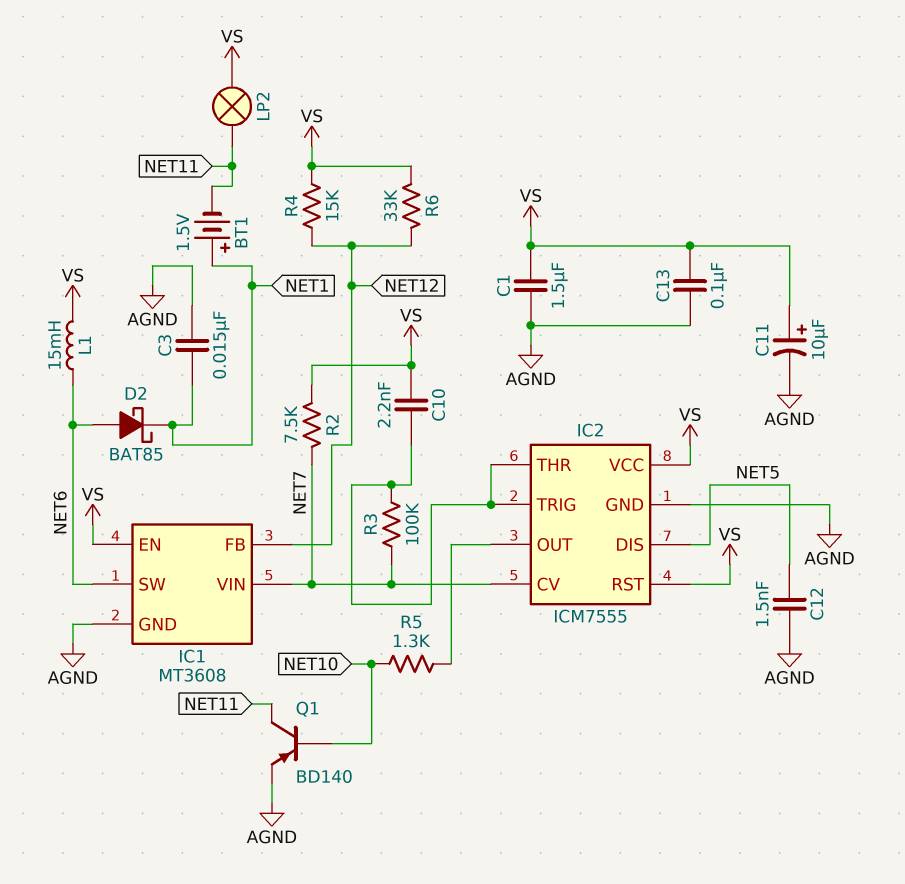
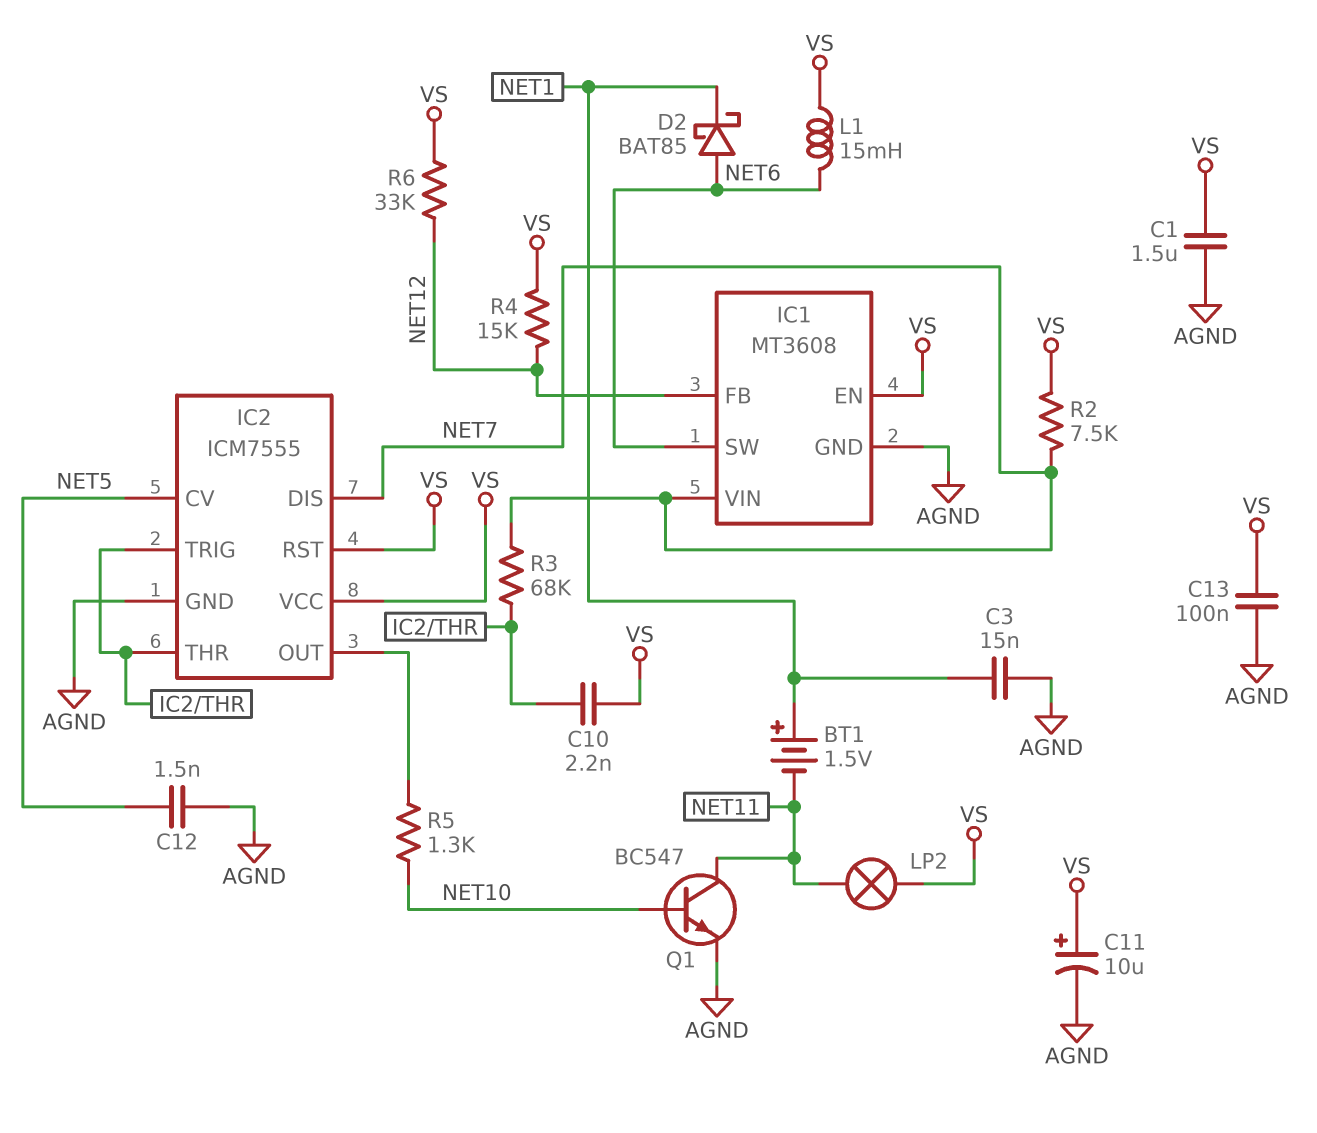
IC2 pin CV: NET7 -> NET5
IC2 pin DIS: NET5 -> NET7
Q1: PNP BD140 (B NET10, C NET11, E AGND) -> NPN BC547 (B NET10, C NET11, E AGND)
R3: 100k (IC2/THR, NET7) -> 68k (IC2/THR, NET7)

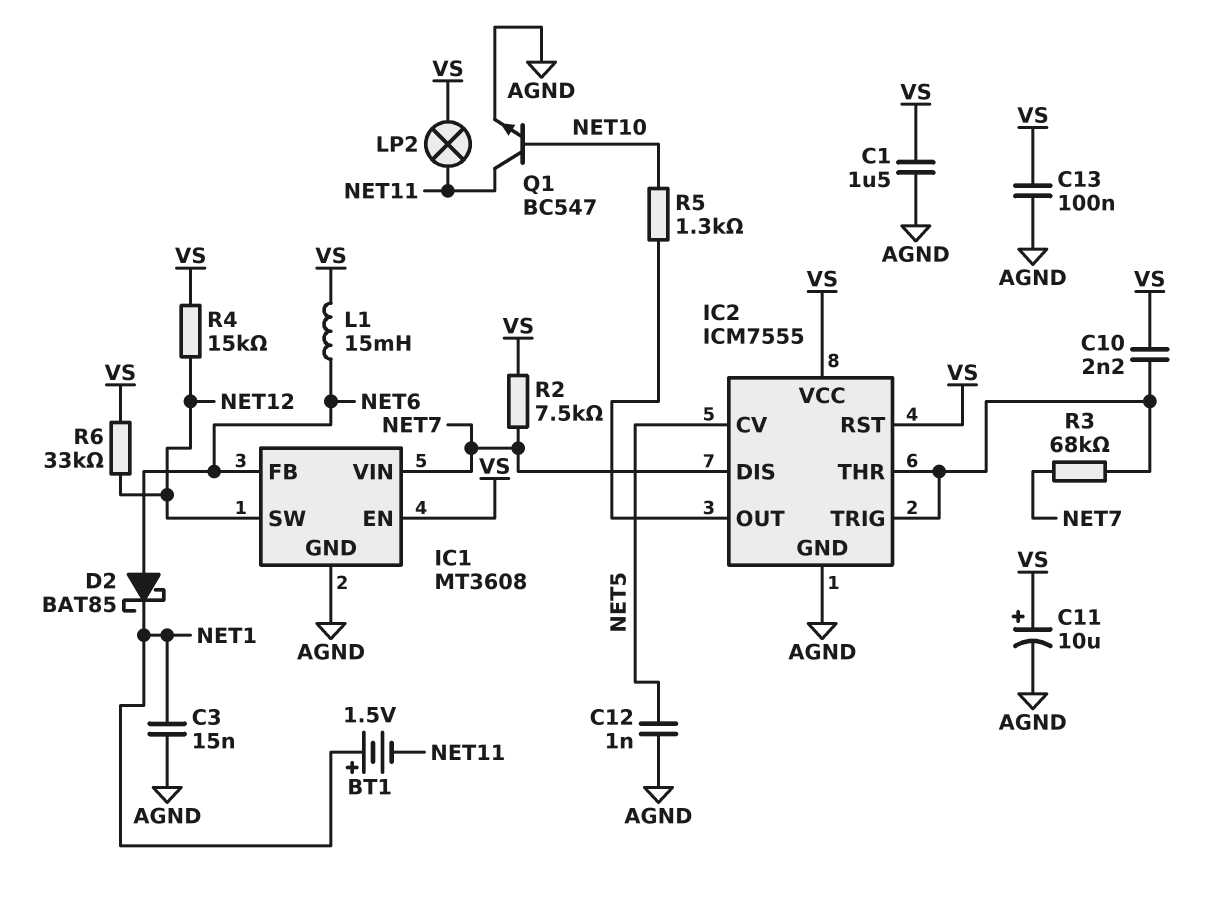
C12: 1.5nF (AGND, NET5) -> 1nF (AGND, NET5)
IC1 pin FB: NET12 -> NET6
IC1 pin SW: NET6 -> NET12

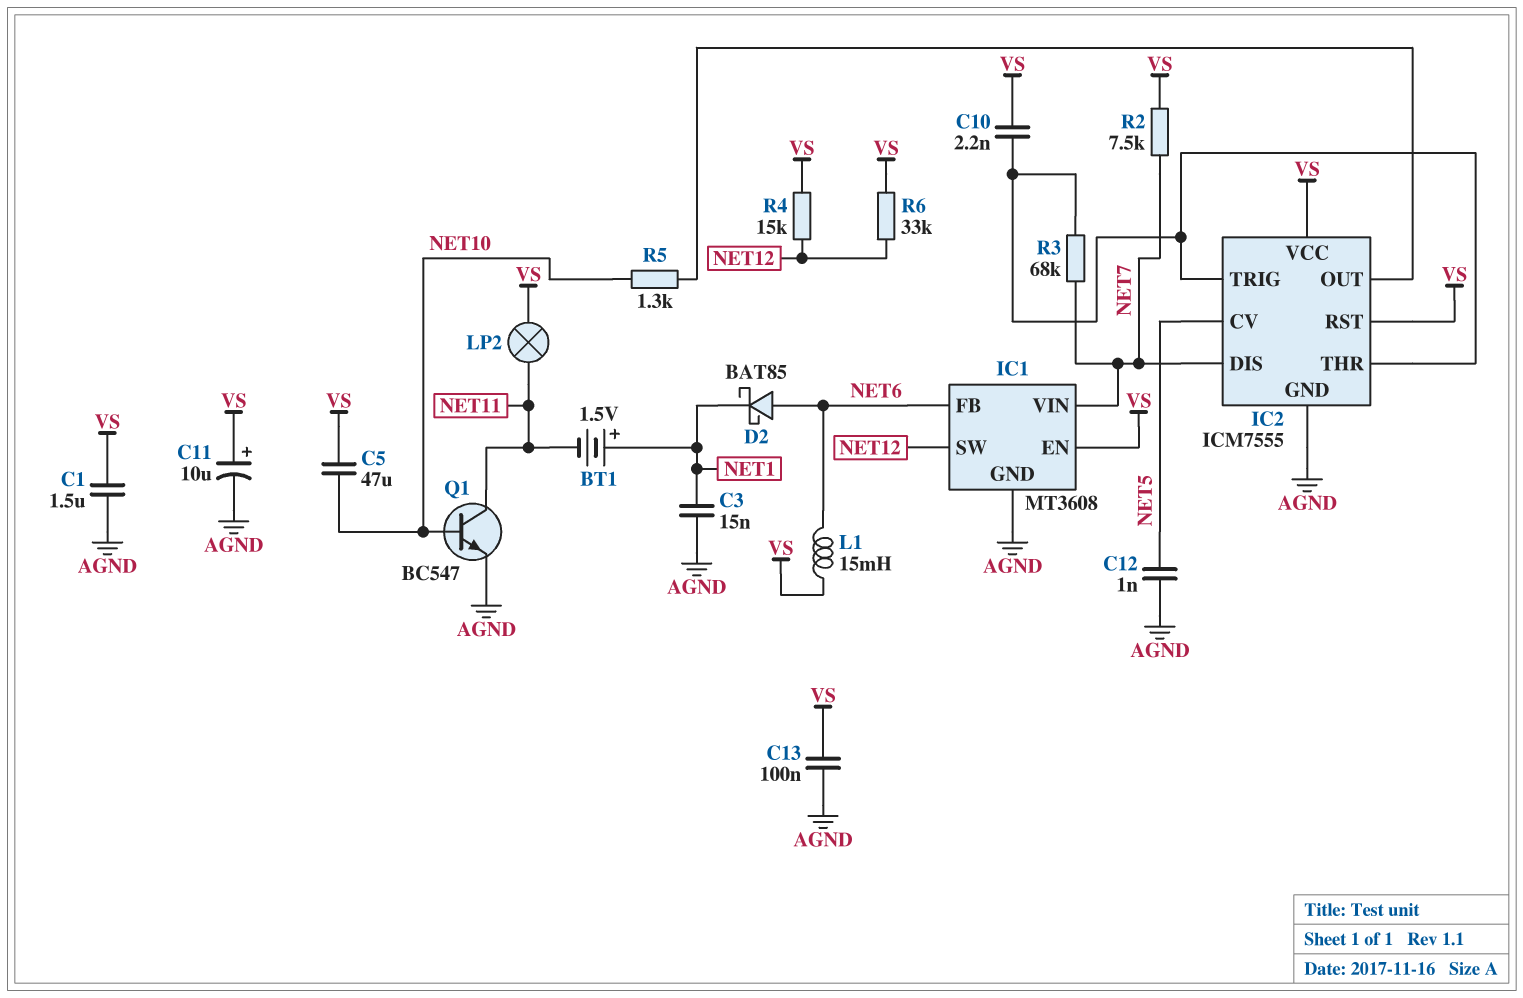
C5: none -> 47uF (NET10, VS)

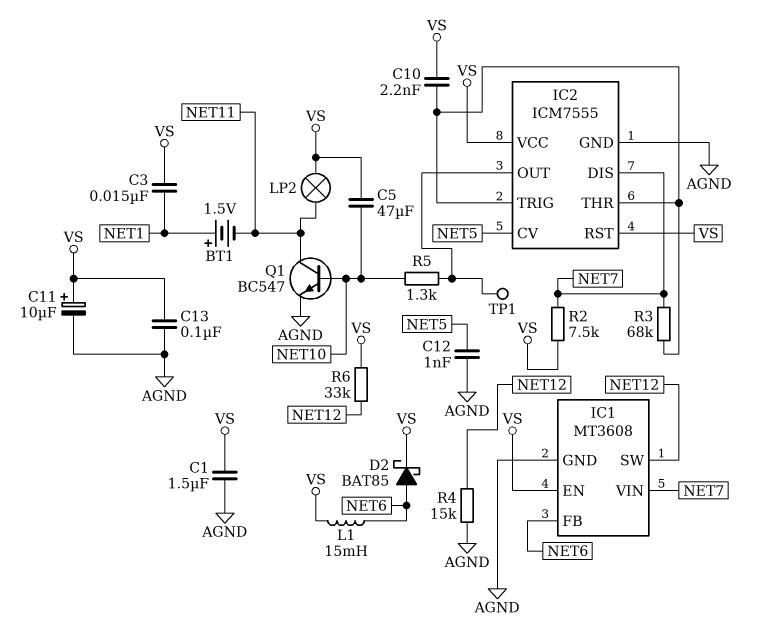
C3: 15nF (AGND, NET1) -> 15nF (NET1, VS)
D2: schottky BAT85 (A NET6, K NET1) -> schottky BAT85 (A NET6, K VS)
R4: 15k (NET12, VS) -> 15k (AGND, NET12)
TP1: none -> test point (IC2/OUT)

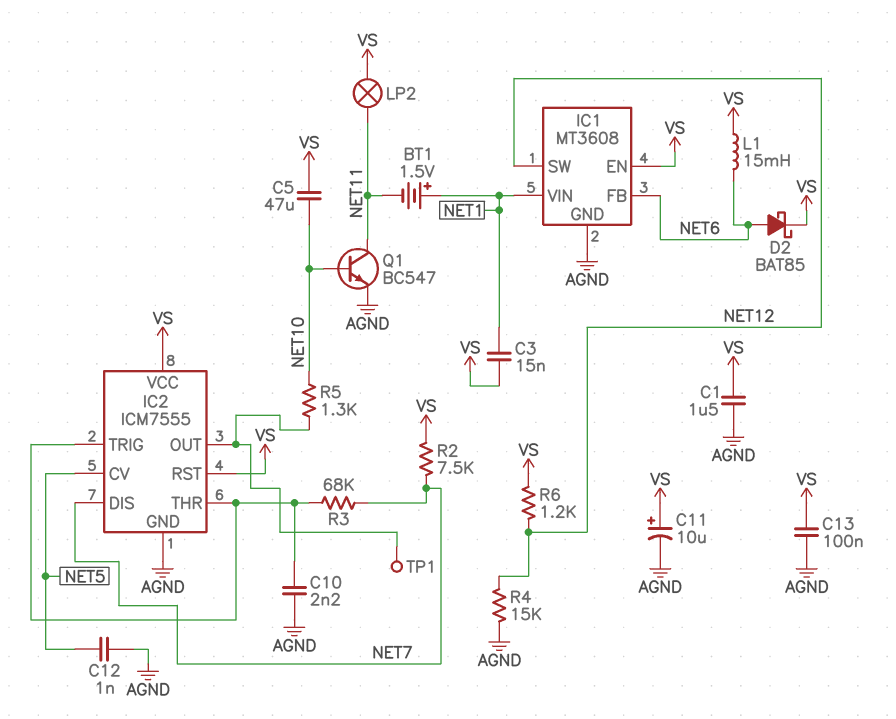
C10: 2.2nF (IC2/THR, VS) -> 2.2nF (AGND, IC2/THR)
IC1 pin VIN: NET7 -> NET1
R6: 33k (NET12, VS) -> 1.2k (NET12, VS)

